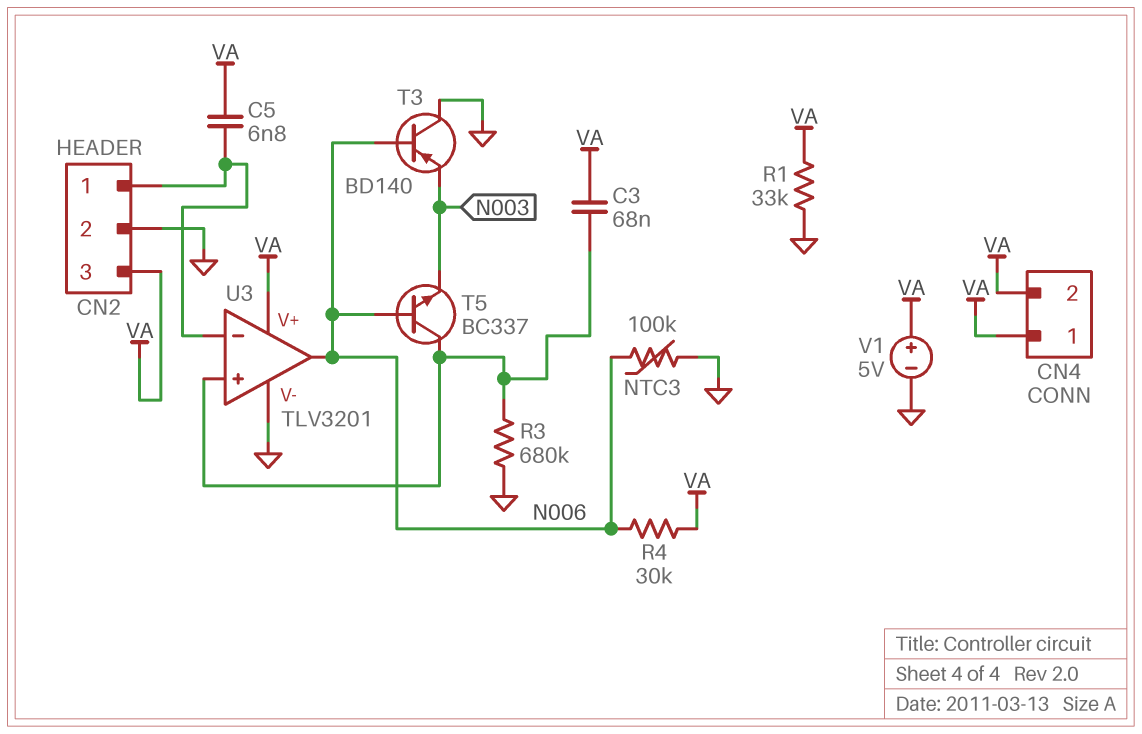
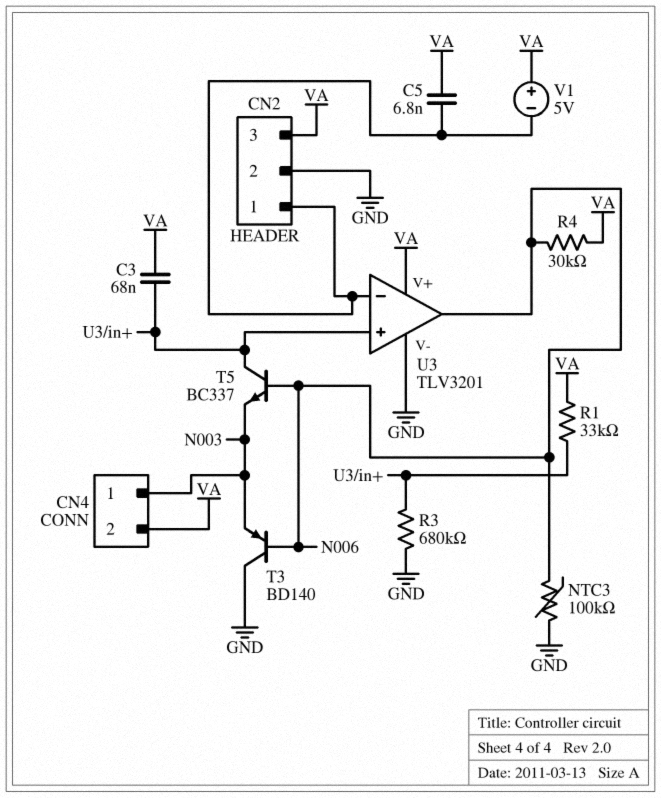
CN4 pin 1: VA -> N003
R1: 33k (GND, VA) -> 33k (U3/in+, VA)
V1: 5V (plus VA, minus GND) -> 5V (plus VA, minus CN2/1)

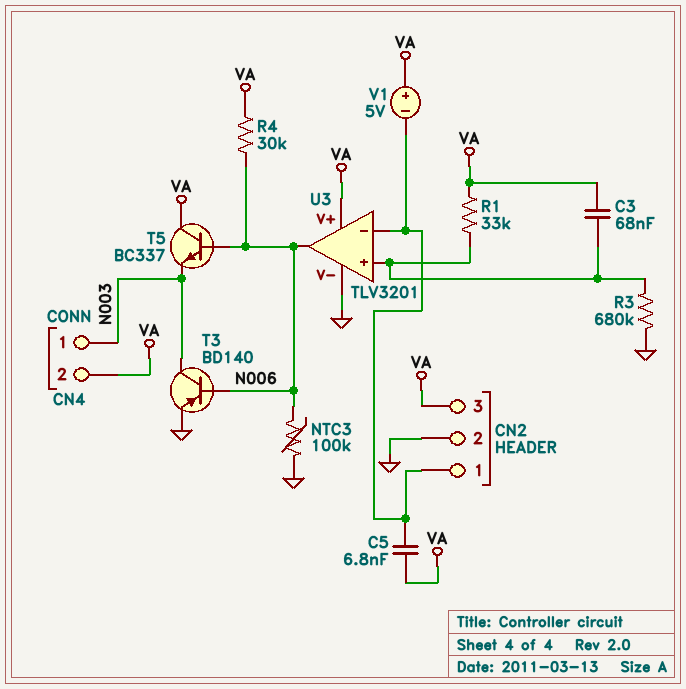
T3: PNP BD140 (B N006, C GND, E N003) -> PNP BD140 (B N006, C N003, E GND)
T5: NPN BC337 (B N006, C U3/in+, E N003) -> NPN BC337 (B N006, C VA, E N003)

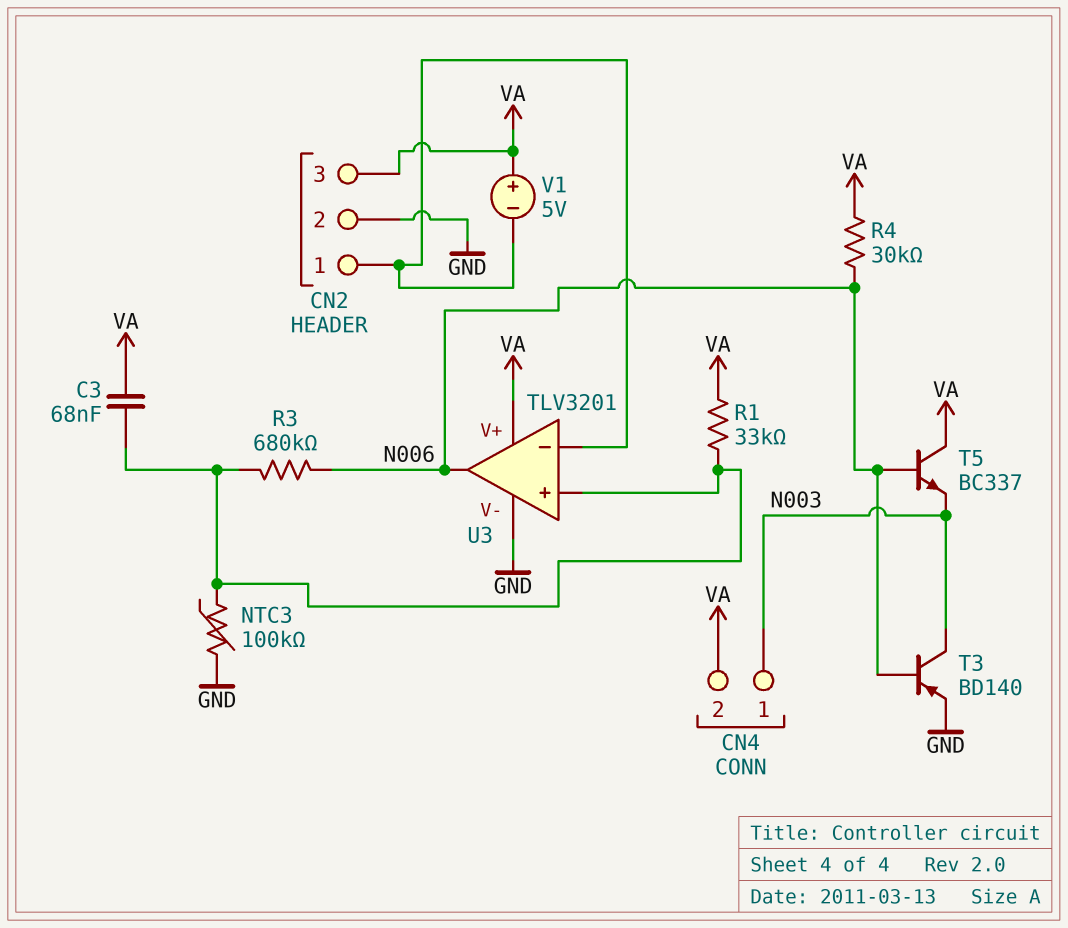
C5: 6.8nF (CN2/1, VA) -> none
NTC3: 100k (GND, N006) -> 100k (GND, U3/in+)
R3: 680k (GND, U3/in+) -> 680k (N006, U3/in+)

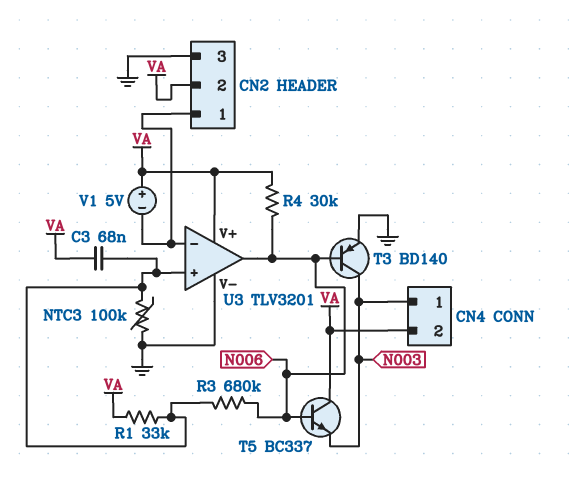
CN2 pin 2: GND -> VA
CN2 pin 3: VA -> GND

